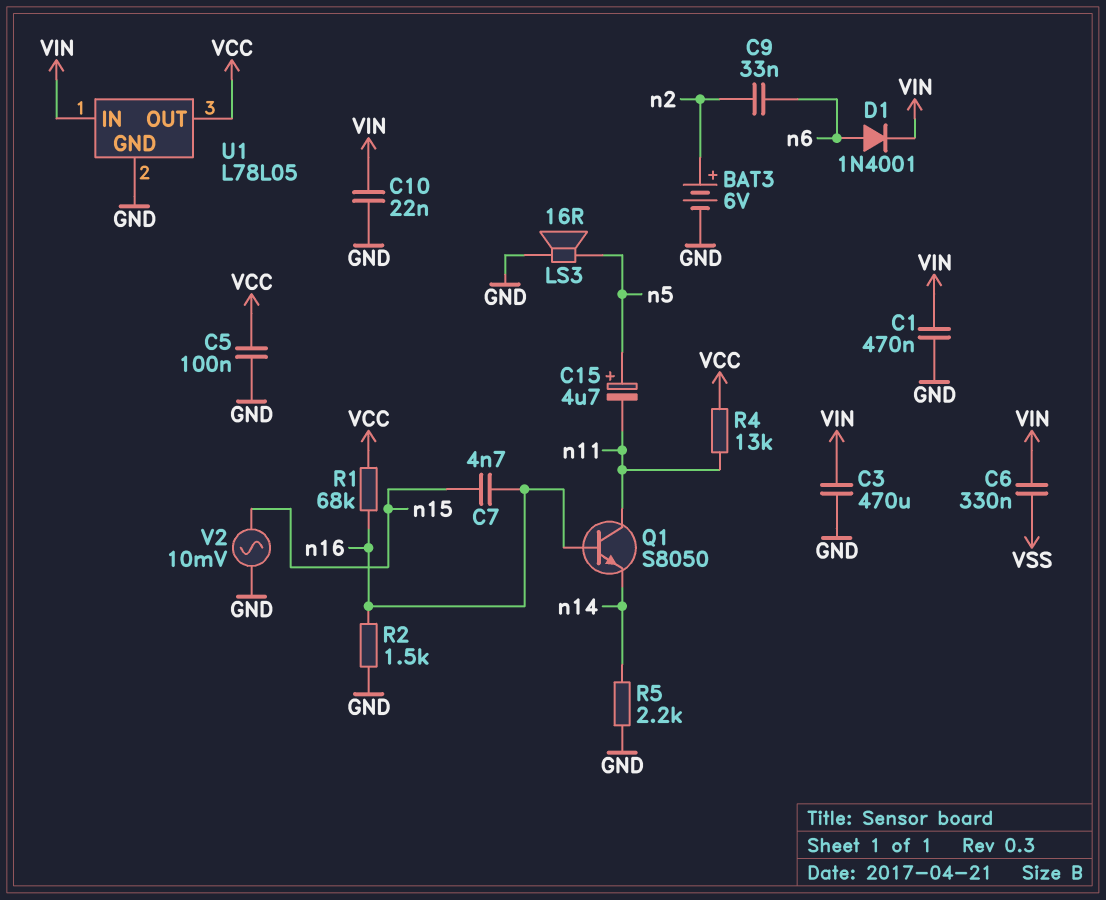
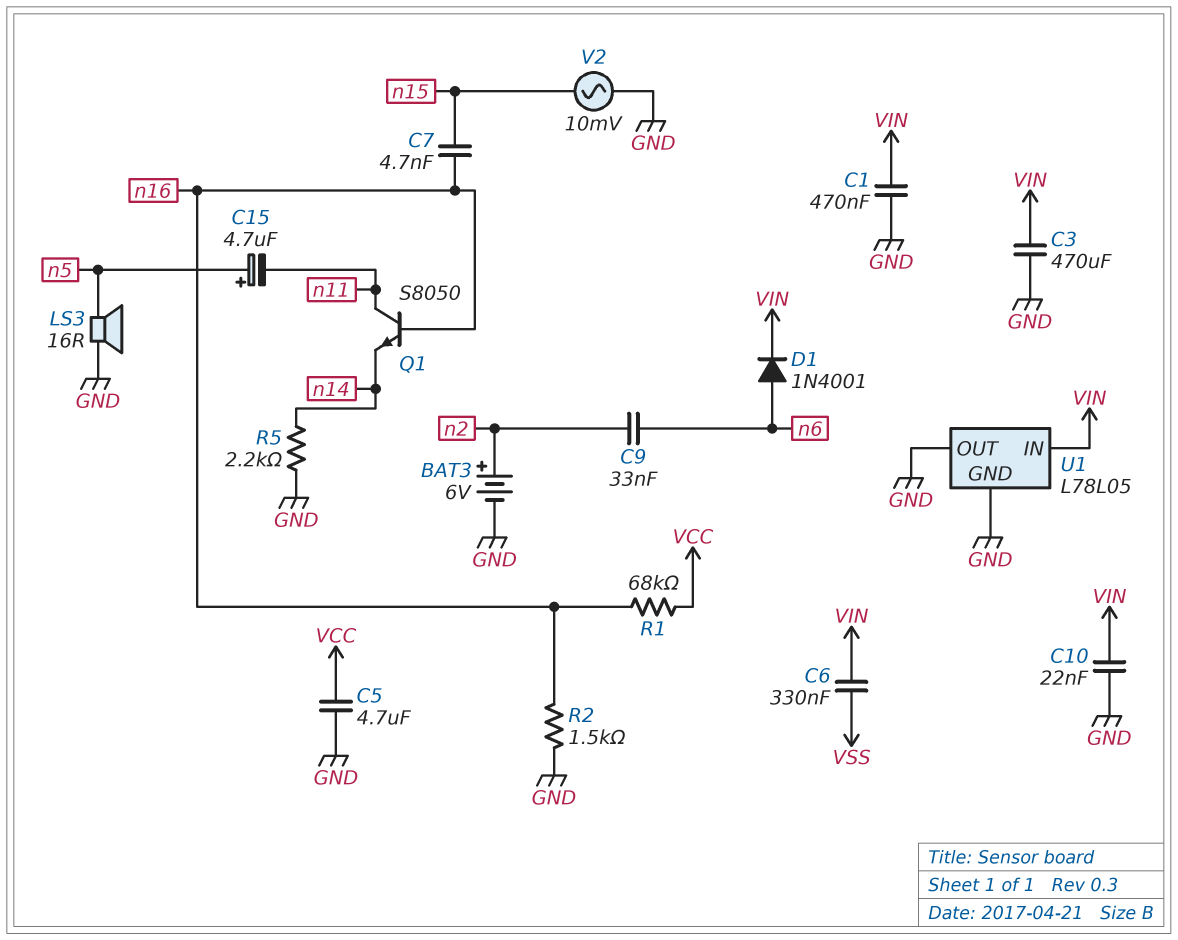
C5: 100nF (GND, VCC) -> 4.7uF (GND, VCC)
R4: 13k (VCC, n11) -> none
U1 pin OUT: VCC -> GND

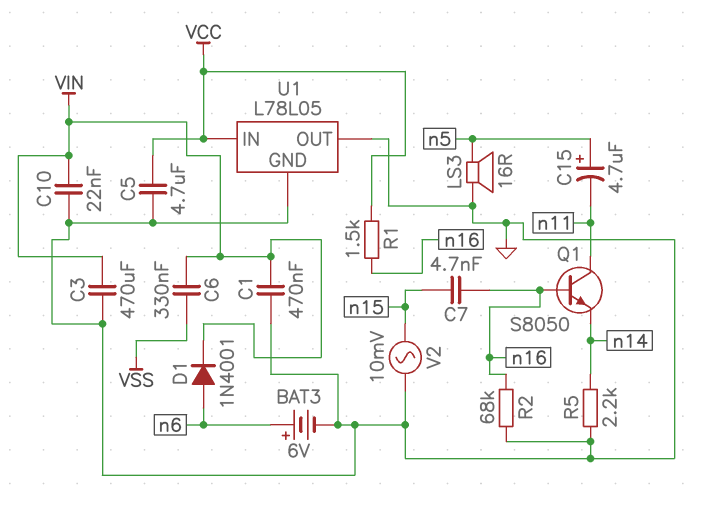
BAT3: 6V (plus n2, minus GND) -> 6V (plus n6, minus GND)
C9: 33nF (n2, n6) -> none
R1: 68k (VCC, n16) -> 1.5k (VCC, n16)
R2: 1.5k (GND, n16) -> 68k (GND, n16)
U1 pin IN: VIN -> VCC

